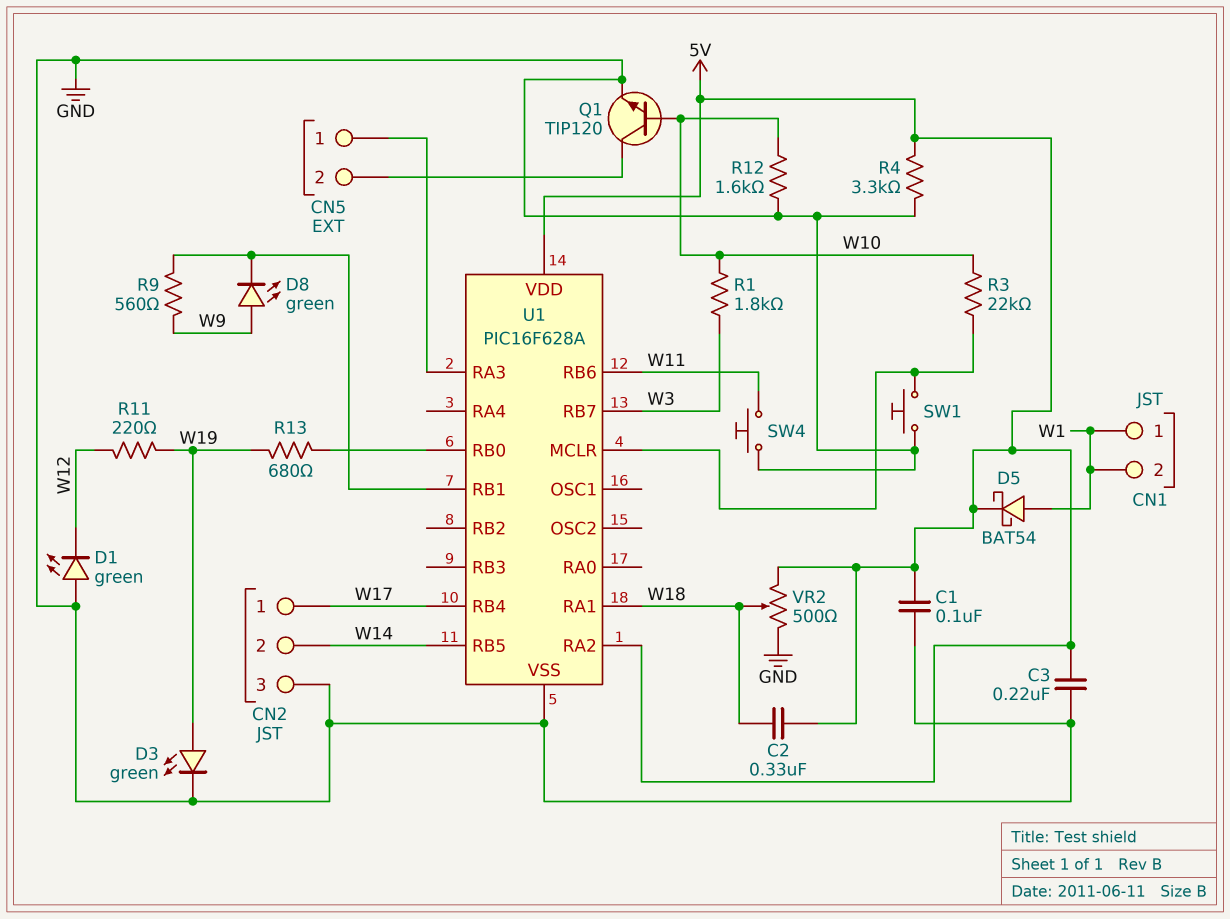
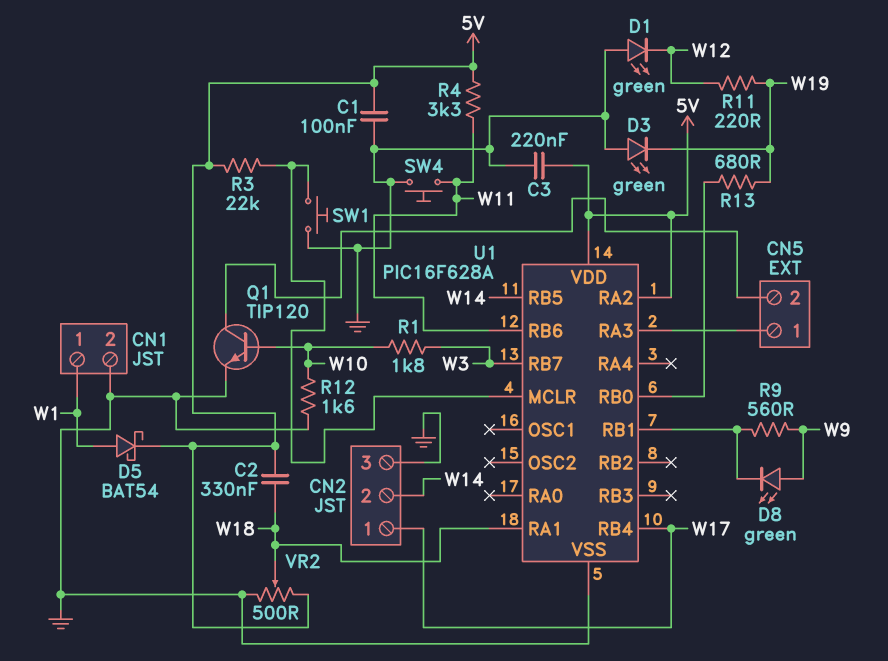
CN1 pin 2: W1 -> GND
D3: LED green (A W19, K GND) -> LED green (A GND, K W19)
R3: 22k (U1/MCLR, W10) -> 22k (5V, U1/MCLR)
R4: 3.3k (5V, GND) -> 3.3k (5V, W11)

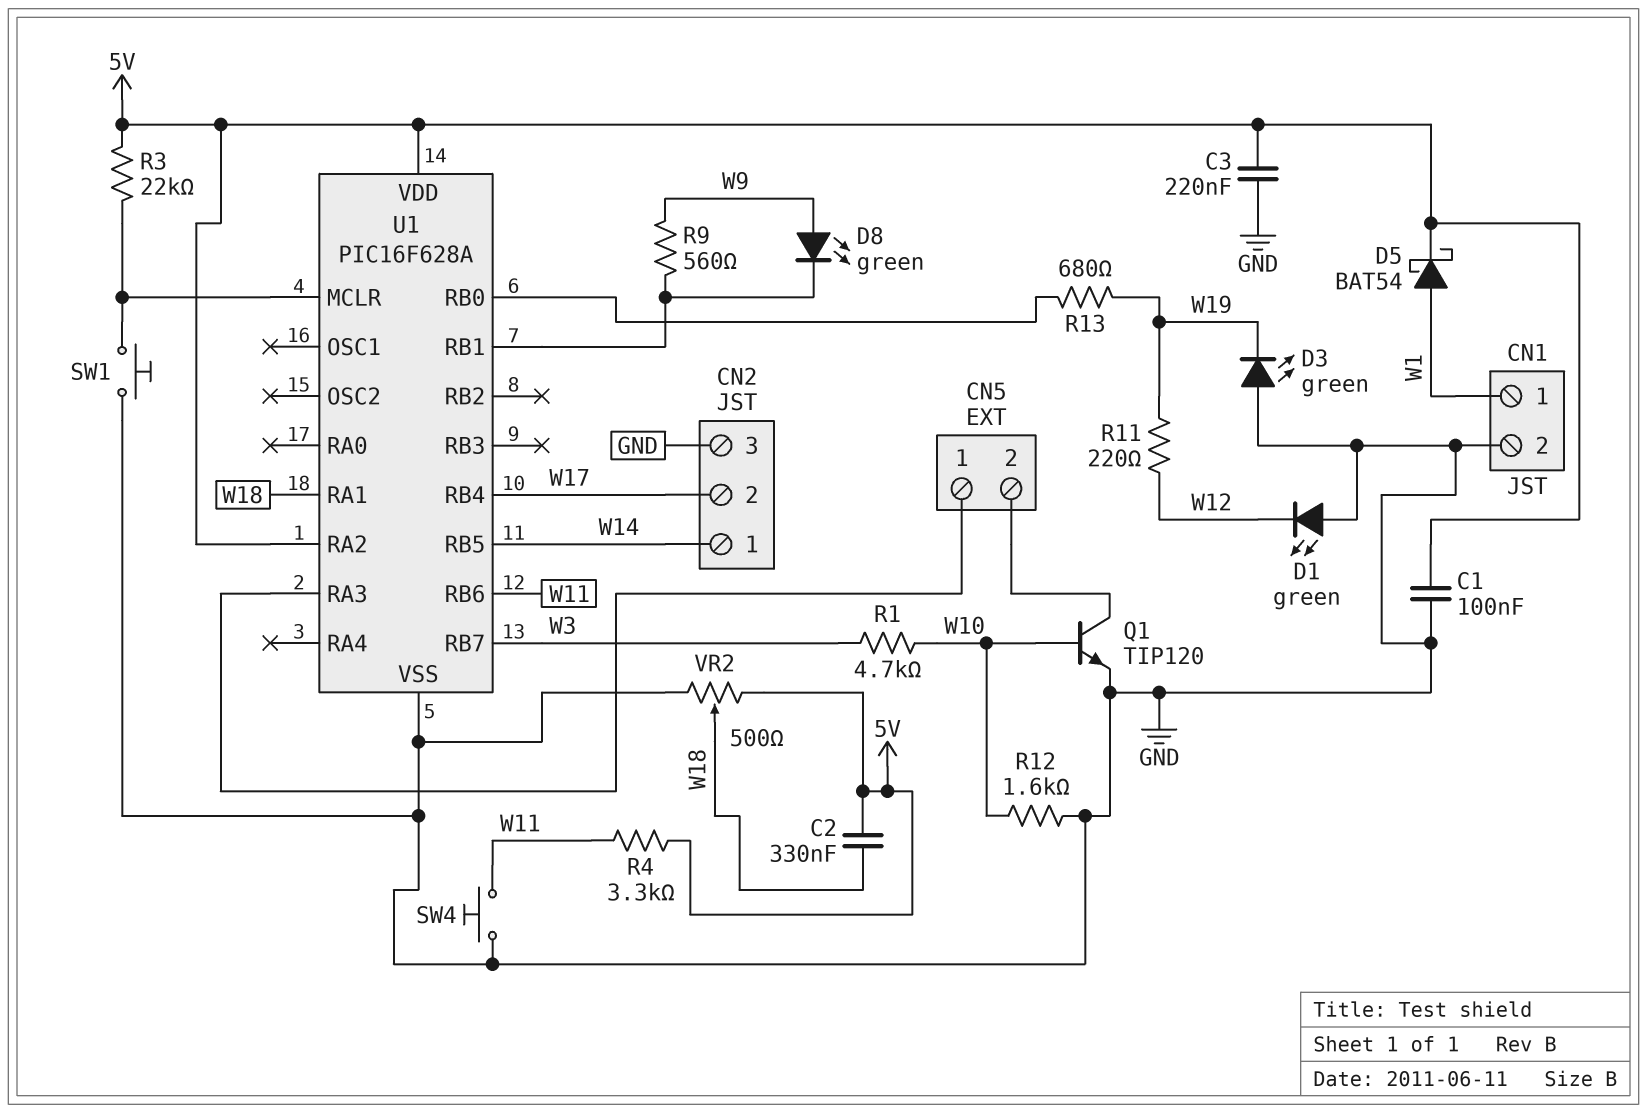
CN2 pin 1: W17 -> W14
CN2 pin 2: W14 -> W17
R1: 1.8k (W3, W10) -> 4.7k (W3, W10)

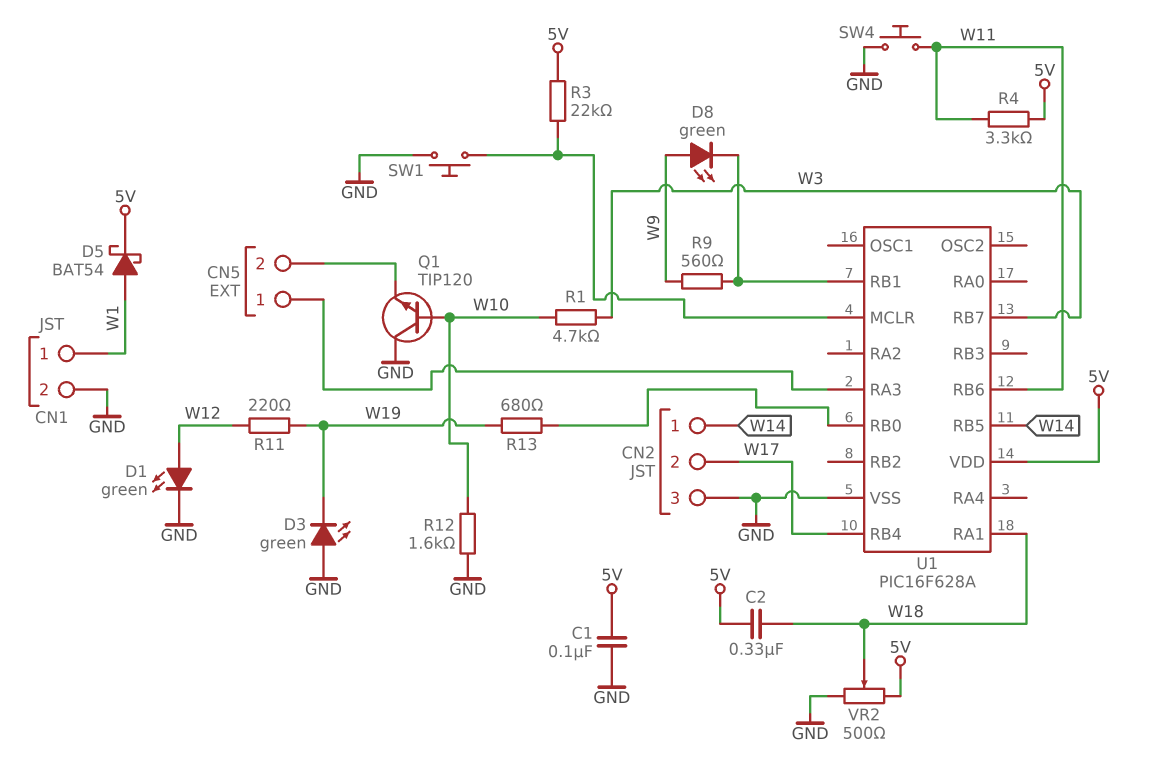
C3: 220nF (5V, GND) -> none
D1: LED green (A GND, K W12) -> LED green (A W12, K GND)
Q1: NPN TIP120 (B W10, C CN5/2, E GND) -> NPN TIP120 (B W10, C GND, E CN5/2)
U1 pin RA2: 5V -> none

